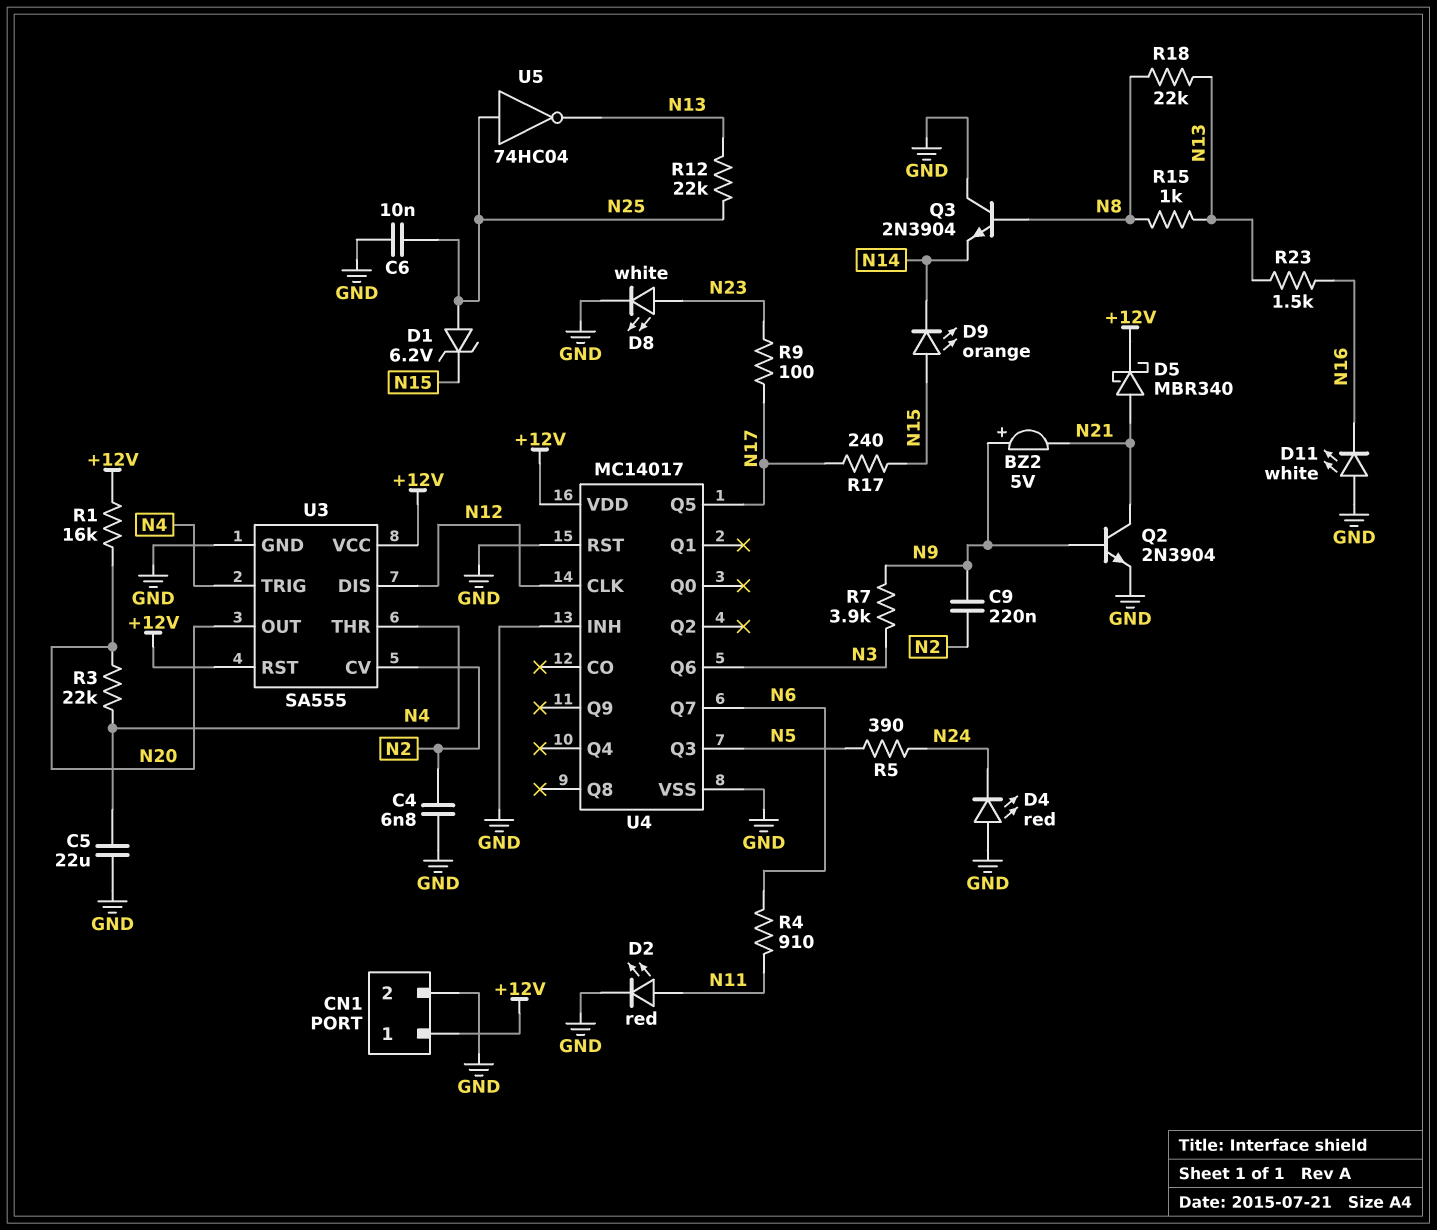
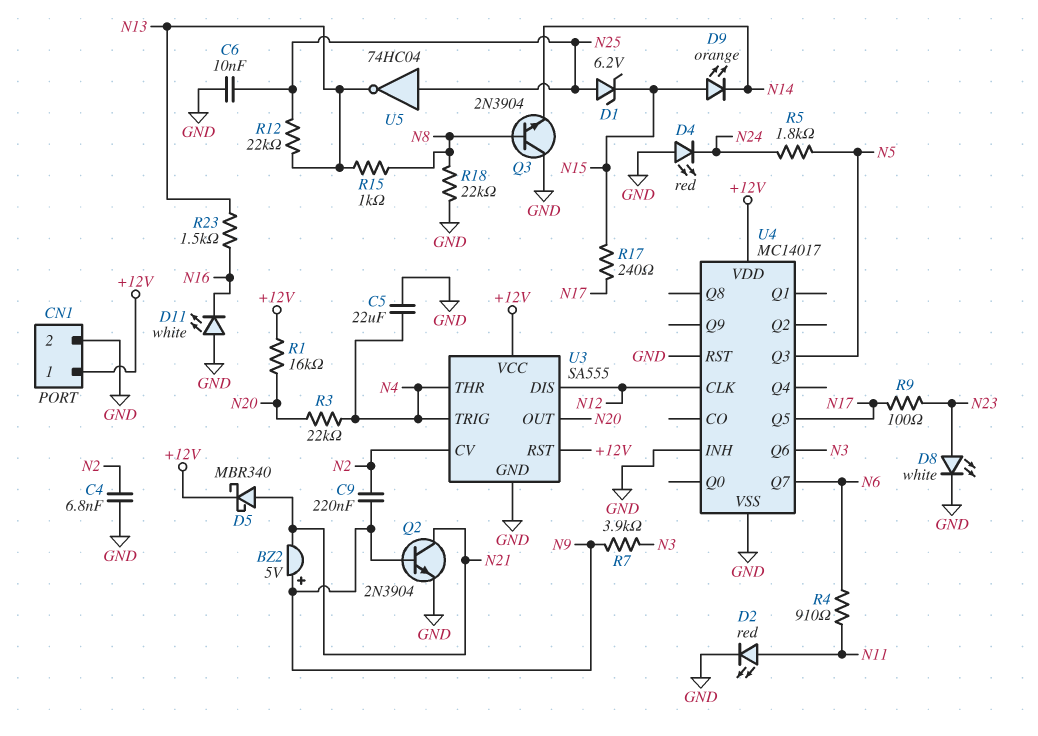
R5: 390 (N5, N24) -> 1.8k (N5, N24)
R18: 22k (N8, N13) -> 22k (GND, N8)

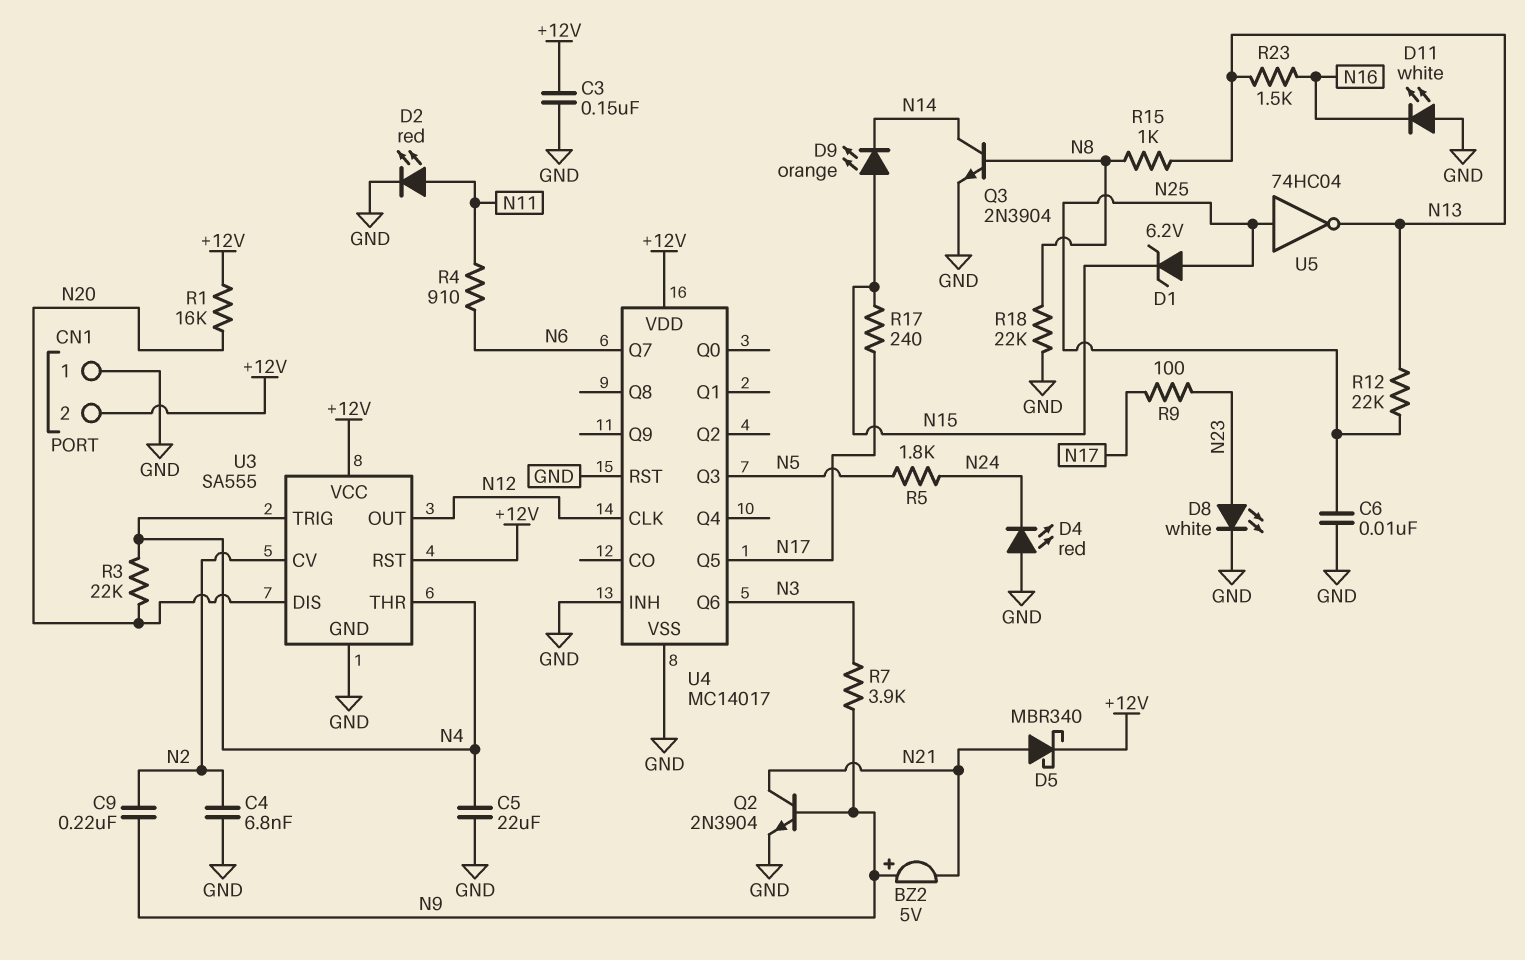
C3: none -> 150nF (+12V, GND)
CN1 pin 1: +12V -> GND
CN1 pin 2: GND -> +12V
Q3: NPN 2N3904 (B N8, C GND, E N14) -> NPN 2N3904 (B N8, C N14, E GND)
U3 pin DIS: N12 -> N20
U3 pin OUT: N20 -> N12

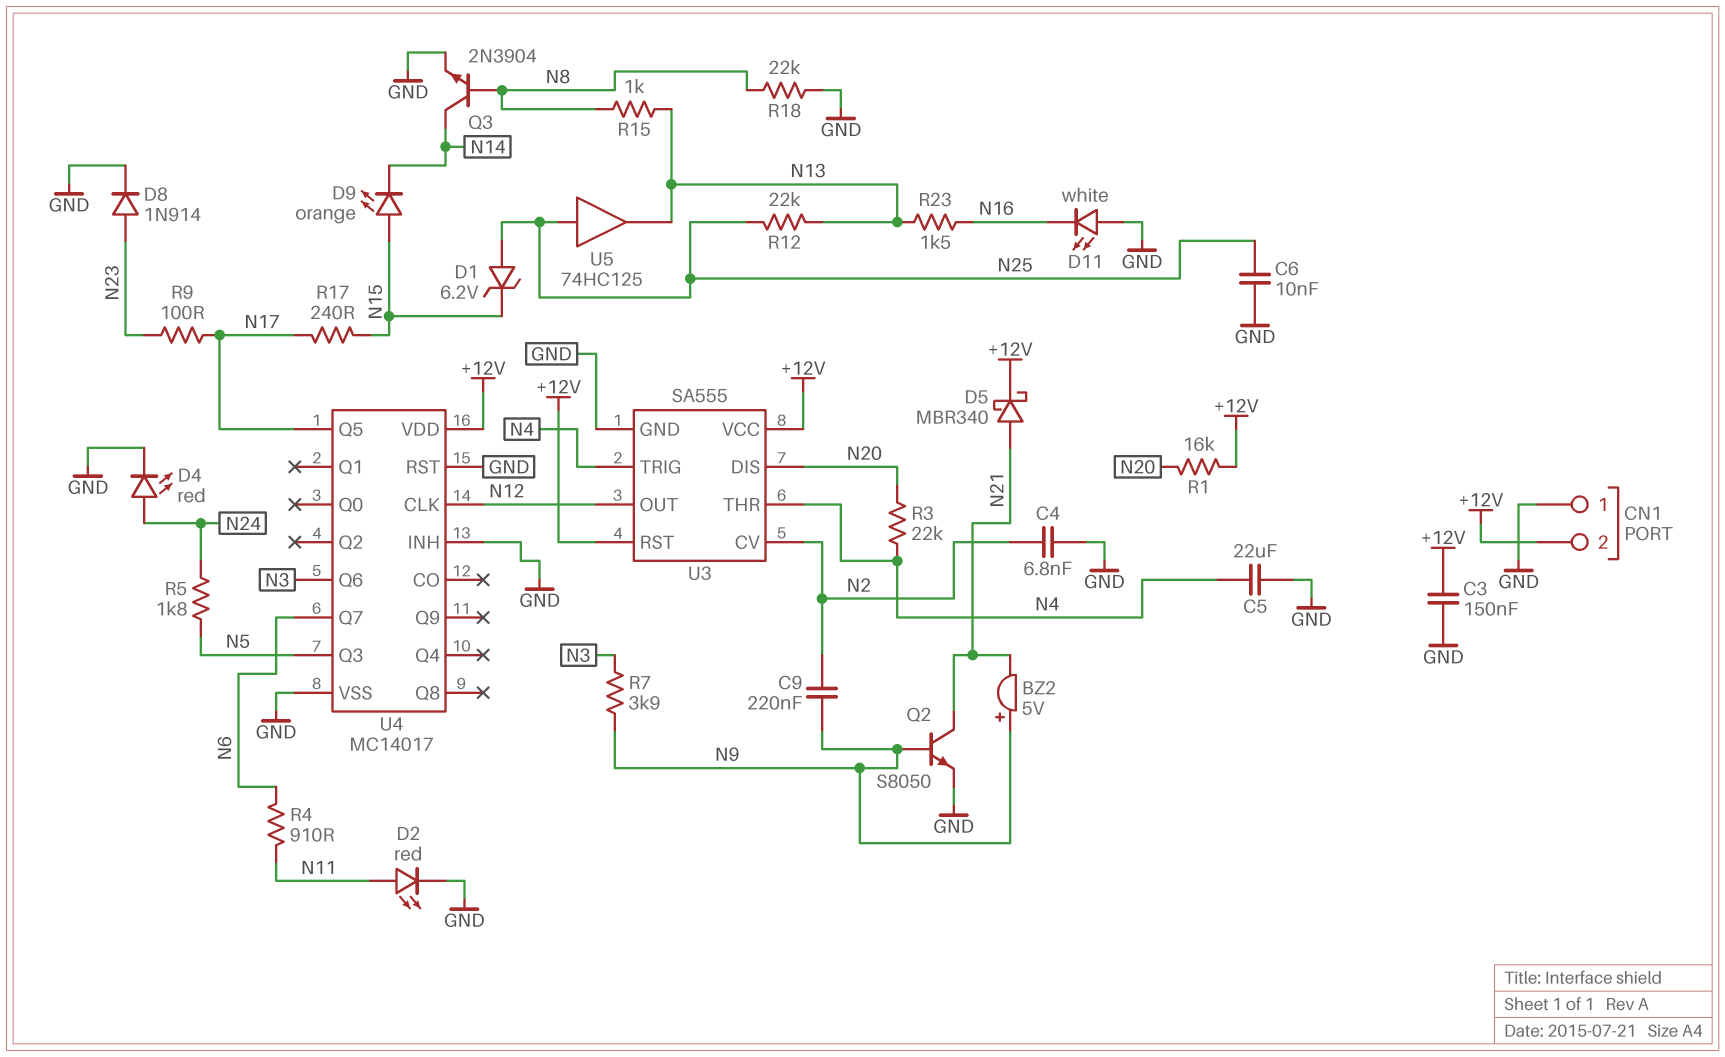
D4: LED red (A GND, K N24) -> LED red (A N24, K GND)
D8: LED white (A N23, K GND) -> diode 1N914 (A N23, K GND)
Q2: NPN 2N3904 (B N9, C N21, E GND) -> NPN S8050 (B N9, C N21, E GND)
U5: NOT 74HC04 (in N25, out N13) -> buffer 74HC125 (in N25, out N13)

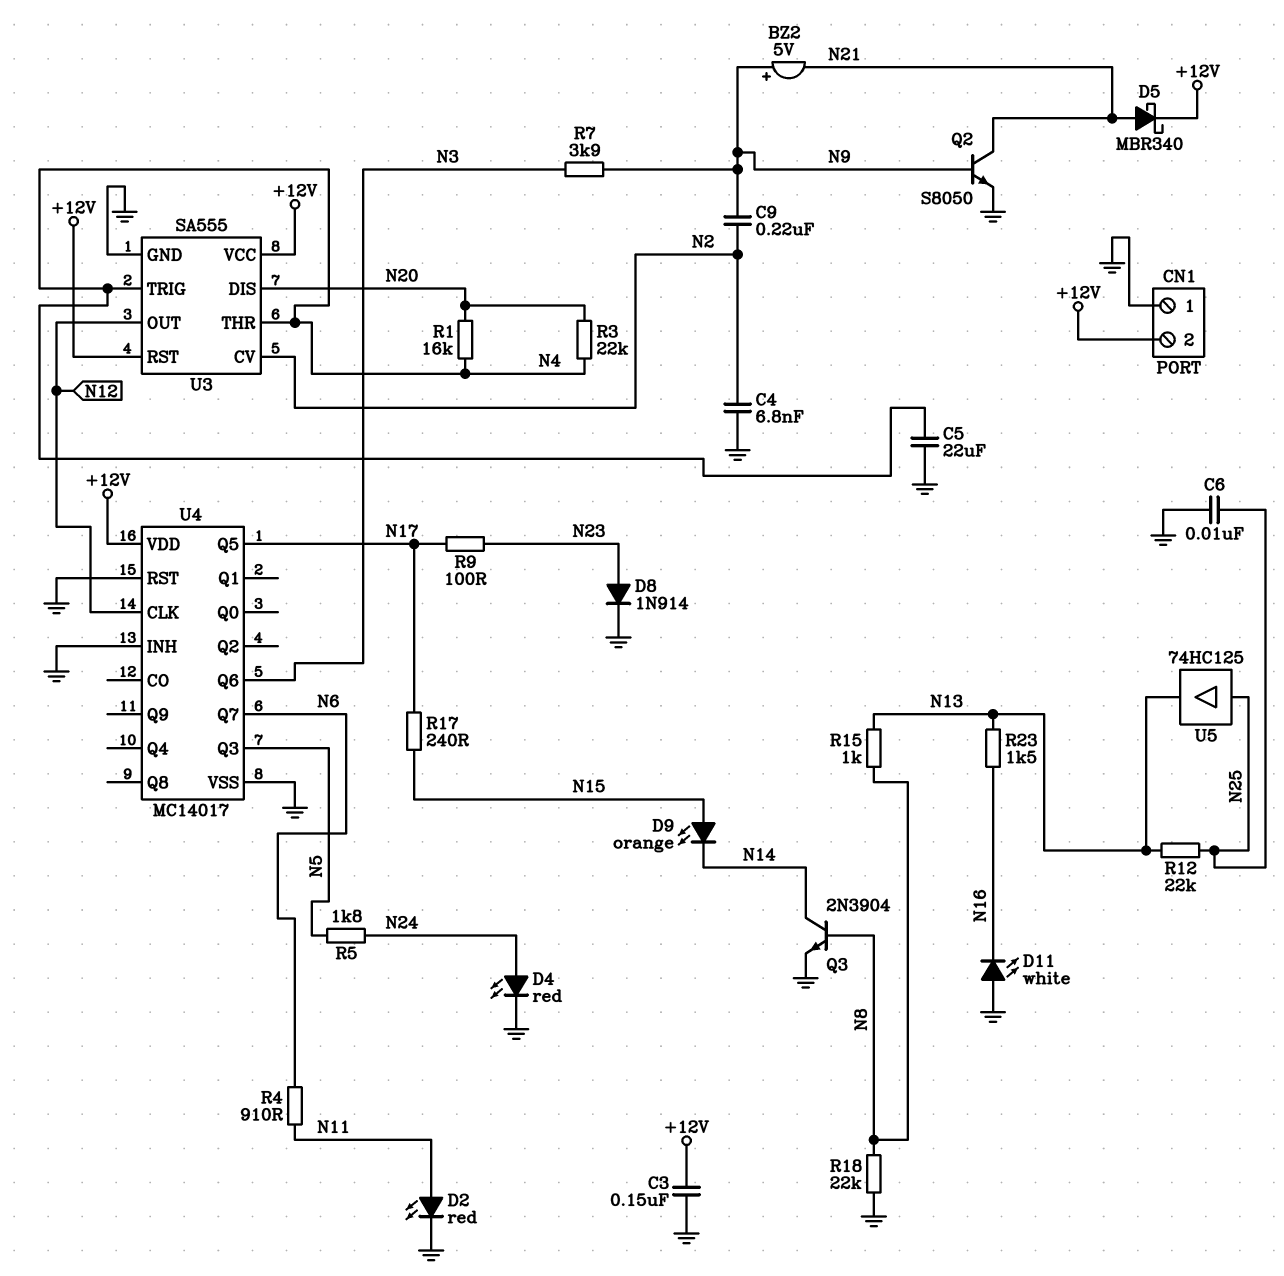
D1: zener 6.2V (A N25, K N15) -> none
R1: 16k (+12V, N20) -> 16k (N4, N20)

